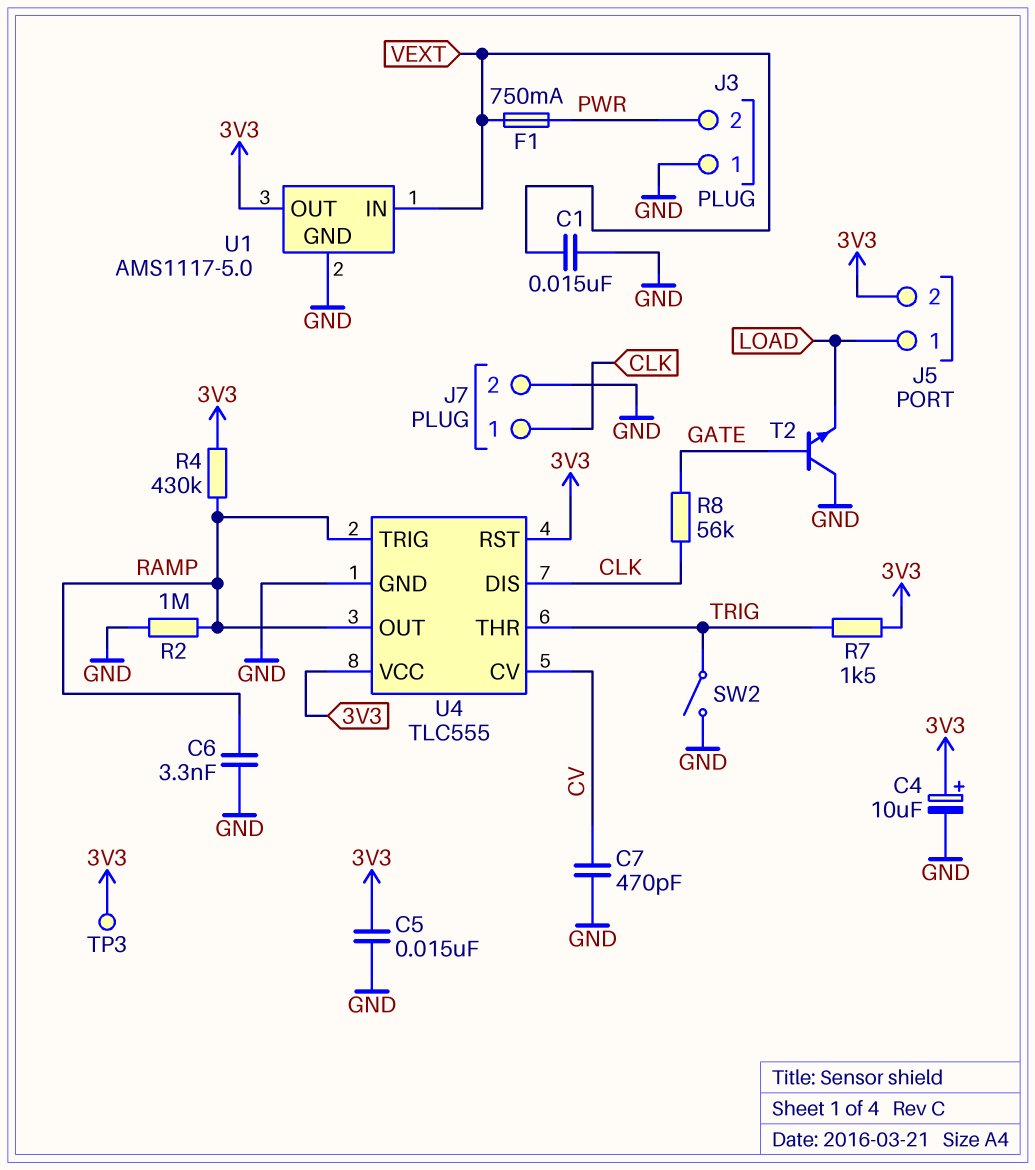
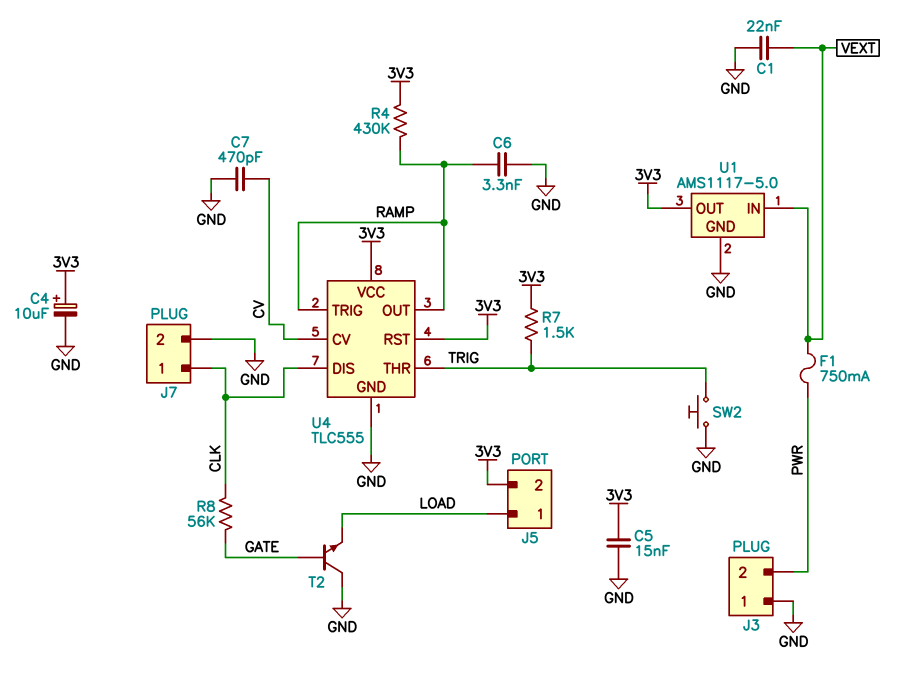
C1: 15nF (GND, VEXT) -> 22nF (GND, VEXT)
R2: 1M (GND, RAMP) -> none
SW2: switch (GND, TRIG) -> button (GND, TRIG)
TP3: test point (3V3) -> none

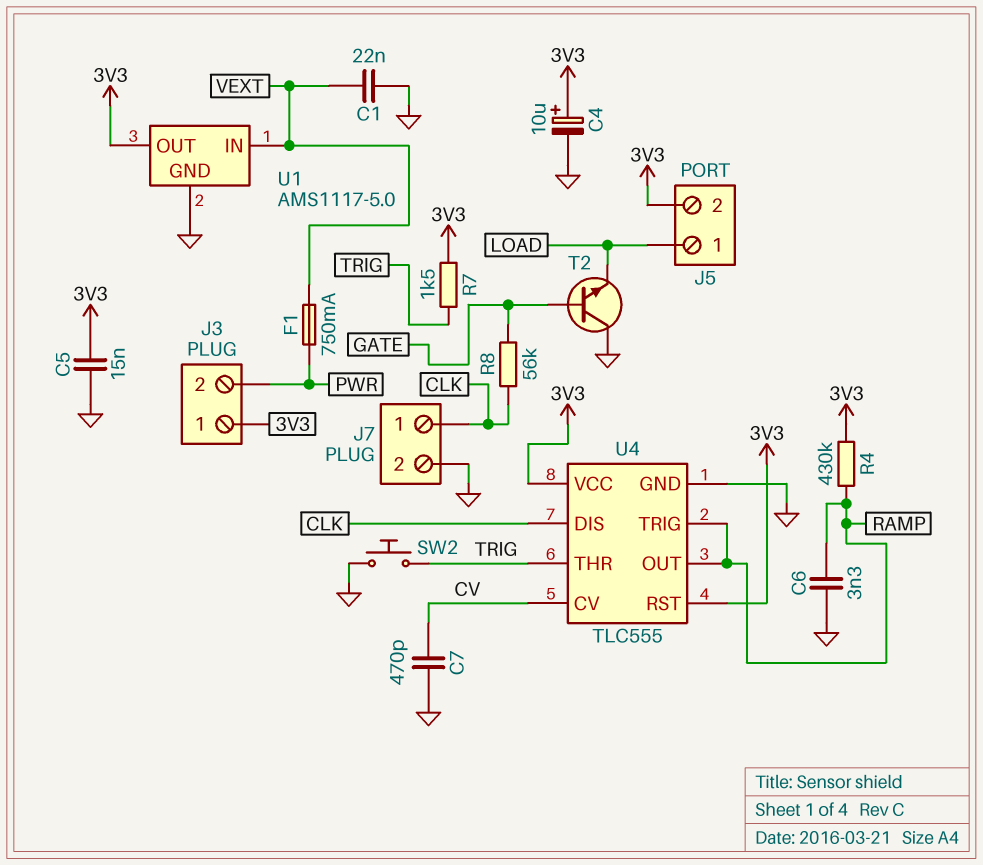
J3 pin 1: GND -> 3V3

